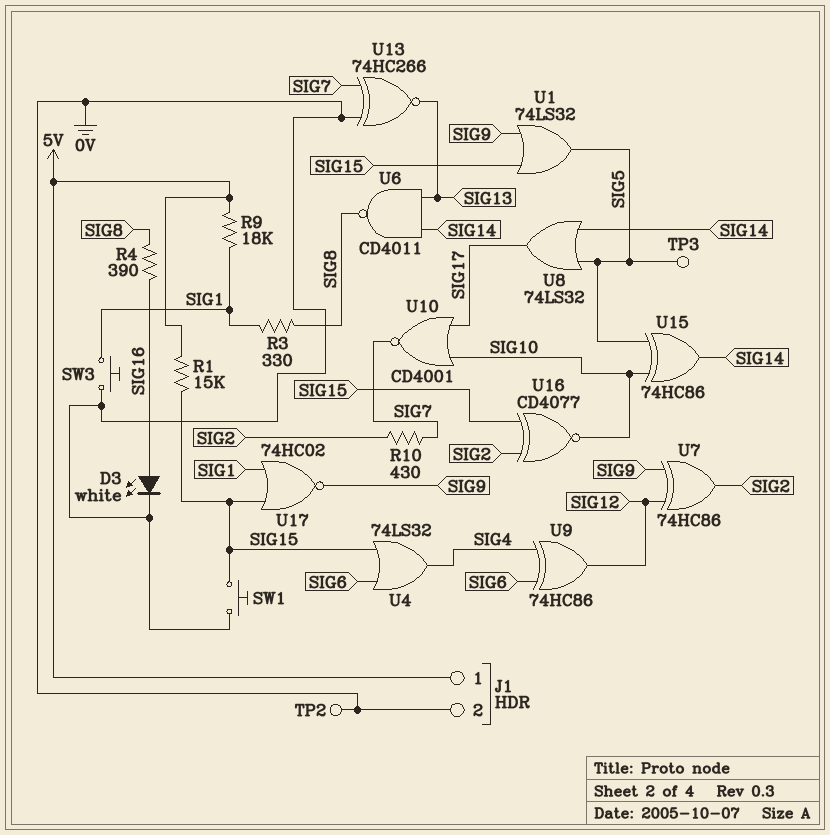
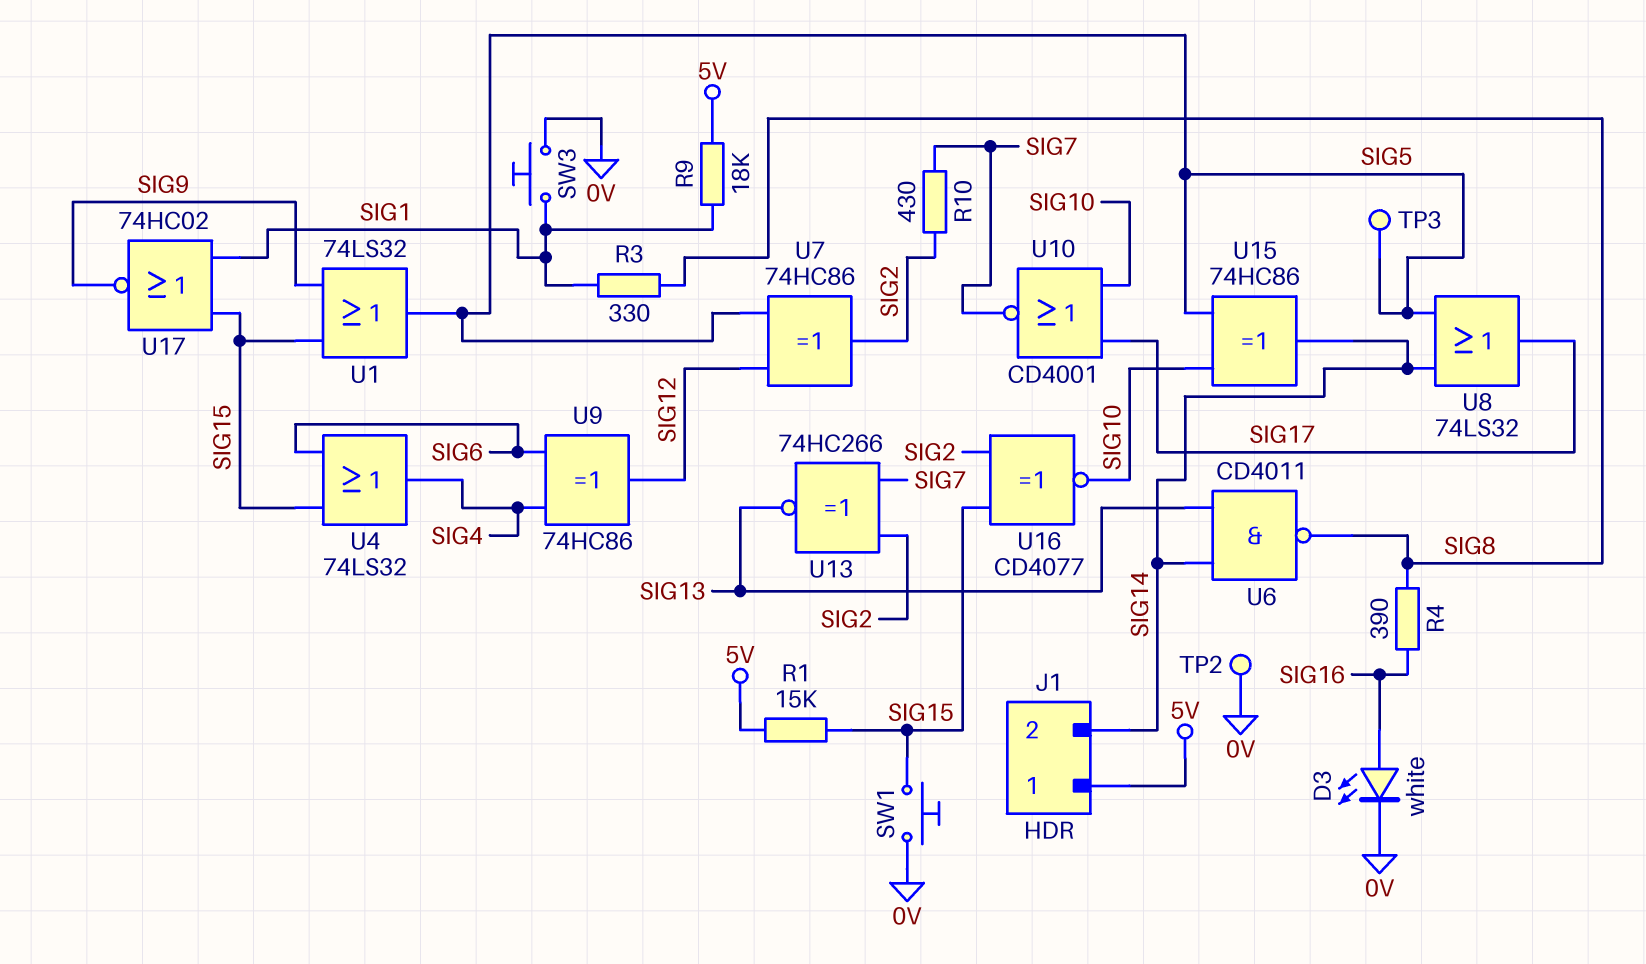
J1 pin 2: 0V -> SIG14
U7: XOR 74HC86 (in SIG9, in SIG12, out SIG2) -> XOR 74HC86 (in SIG5, in SIG12, out SIG2)
U13: XNOR 74HC266 (in 0V, in SIG7, out SIG13) -> XNOR 74HC266 (in SIG2, in SIG7, out SIG13)

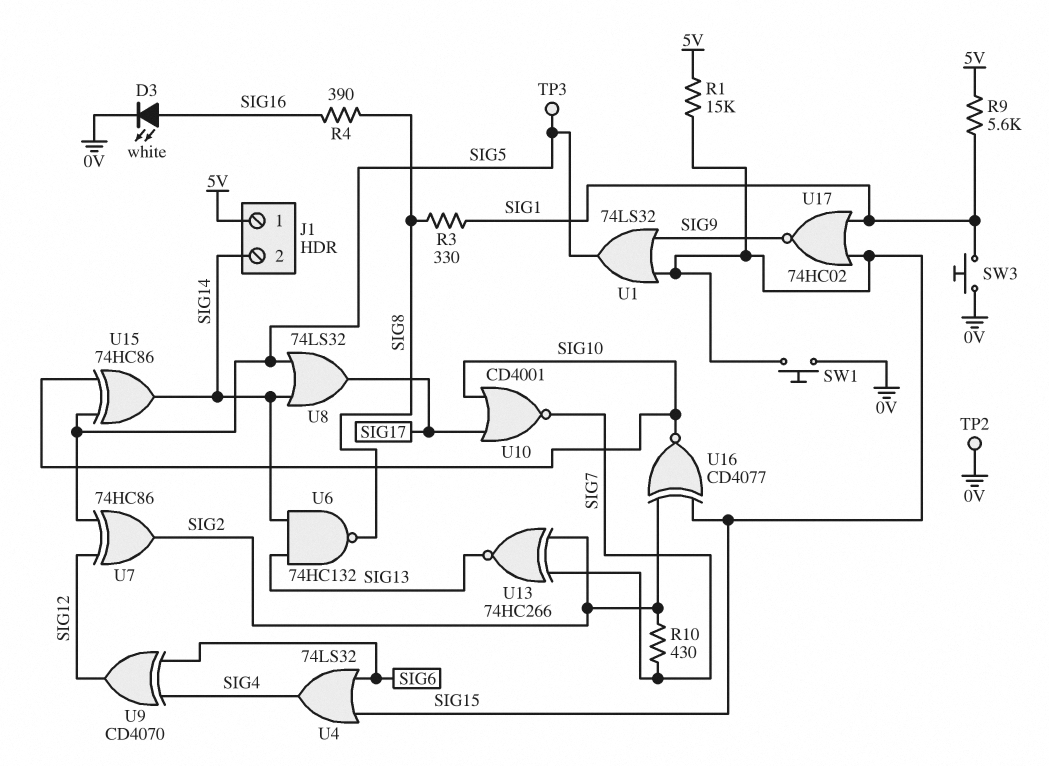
R9: 18k (5V, SIG1) -> 5.6k (5V, SIG1)
U6: NAND CD4011 (in SIG13, in SIG14, out SIG8) -> NAND 74HC132 (in SIG13, in SIG14, out SIG8)
U9: XOR 74HC86 (in SIG4, in SIG6, out SIG12) -> XOR CD4070 (in SIG4, in SIG6, out SIG12)

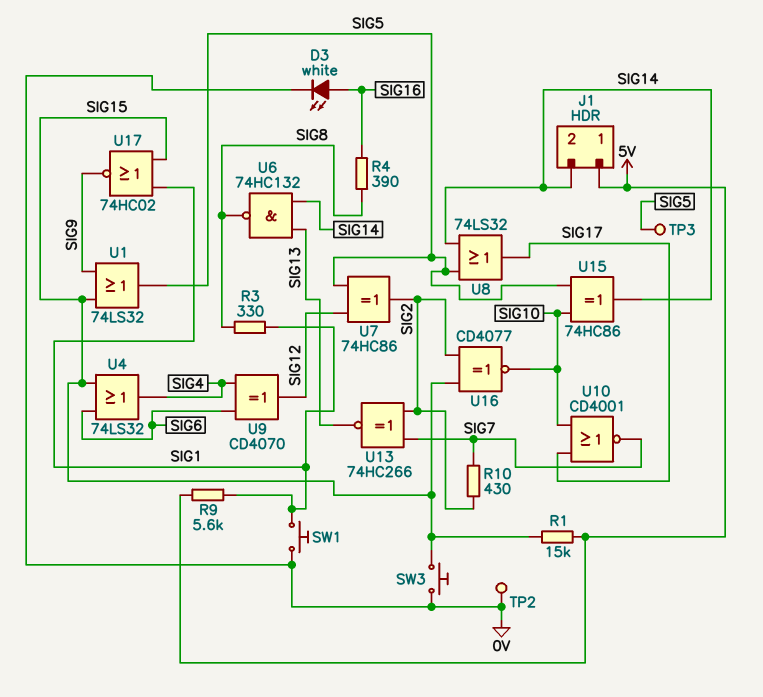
SW1: button (0V, SIG15) -> button (0V, SIG1)
SW3: button (0V, SIG1) -> button (0V, SIG15)

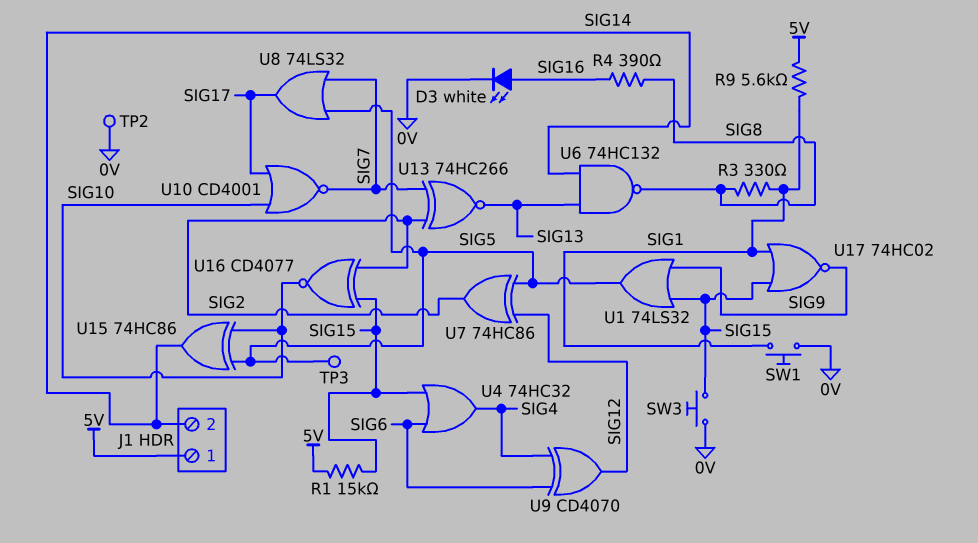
R10: 430 (SIG2, SIG7) -> none
U4: OR 74LS32 (in SIG6, in SIG15, out SIG4) -> OR 74HC32 (in SIG6, in SIG15, out SIG4)
U8: OR 74LS32 (in SIG5, in SIG14, out SIG17) -> OR 74LS32 (in SIG5, in SIG7, out SIG17)

